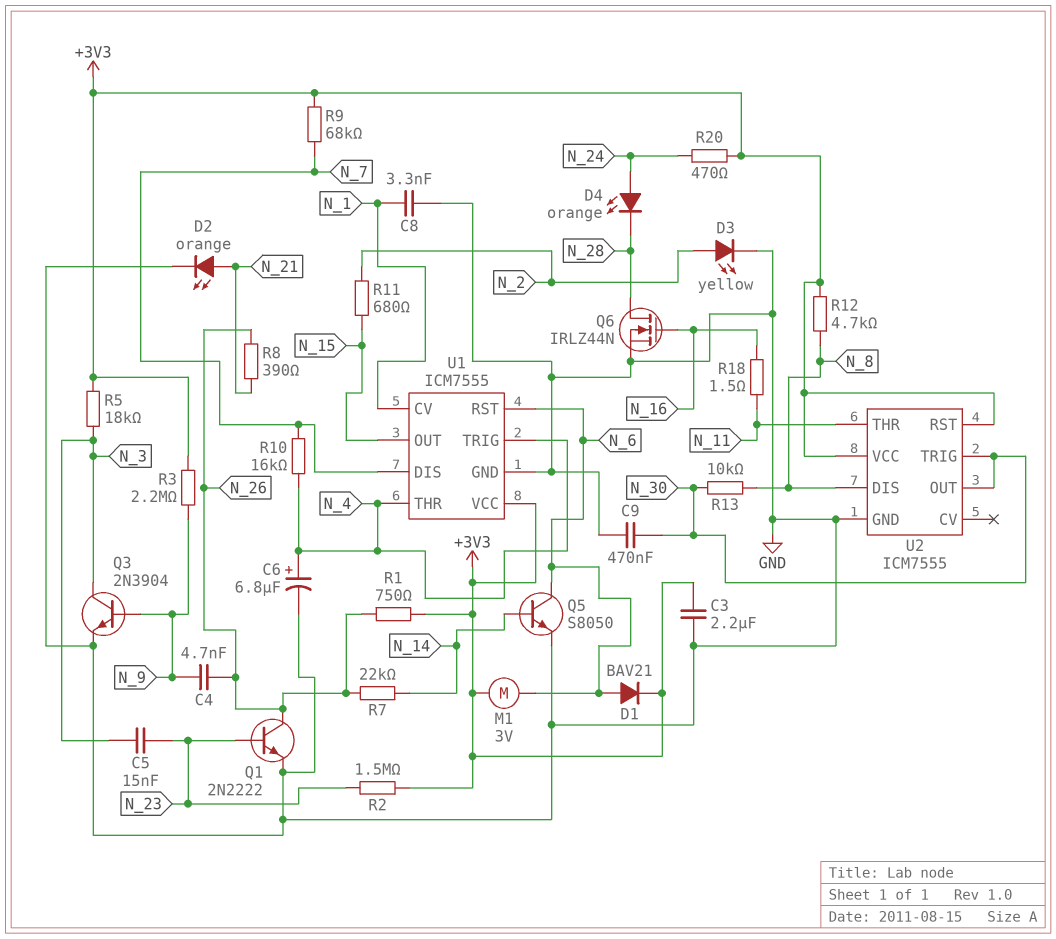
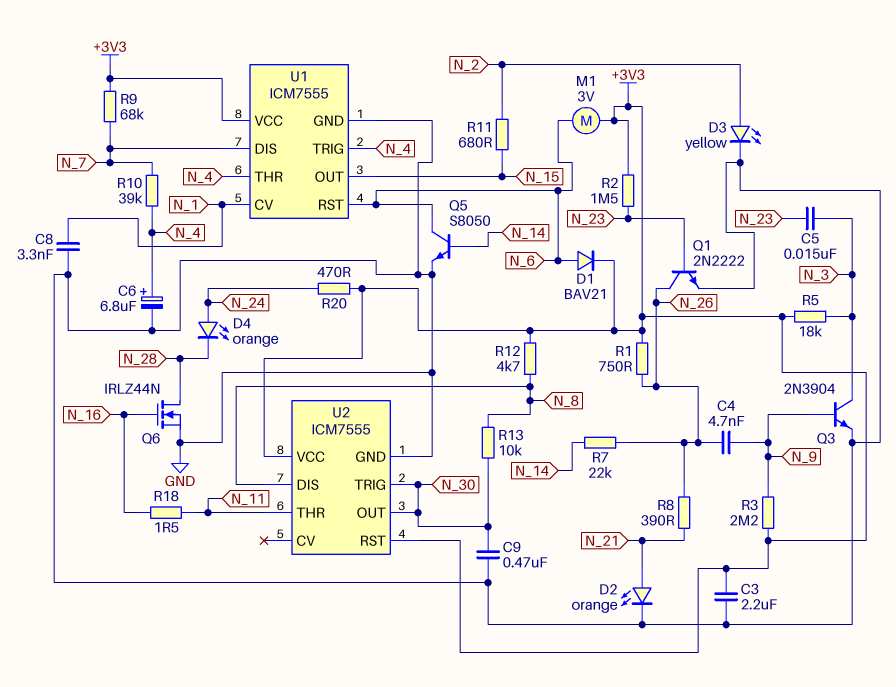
R10: 16k (N_4, N_7) -> 39k (N_4, N_7)

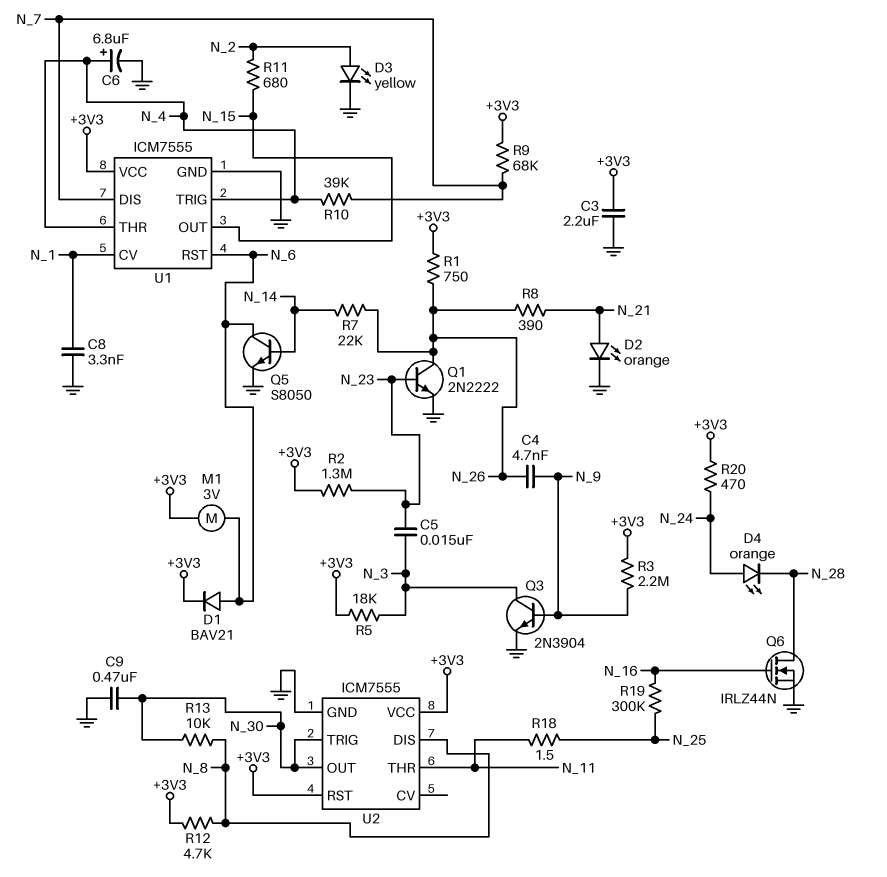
R2: 1.5M (+3V3, N_23) -> 1.3M (+3V3, N_23)
R18: 1.5 (N_11, N_16) -> 1.5 (N_11, N_25)
R19: none -> 300k (N_16, N_25)

